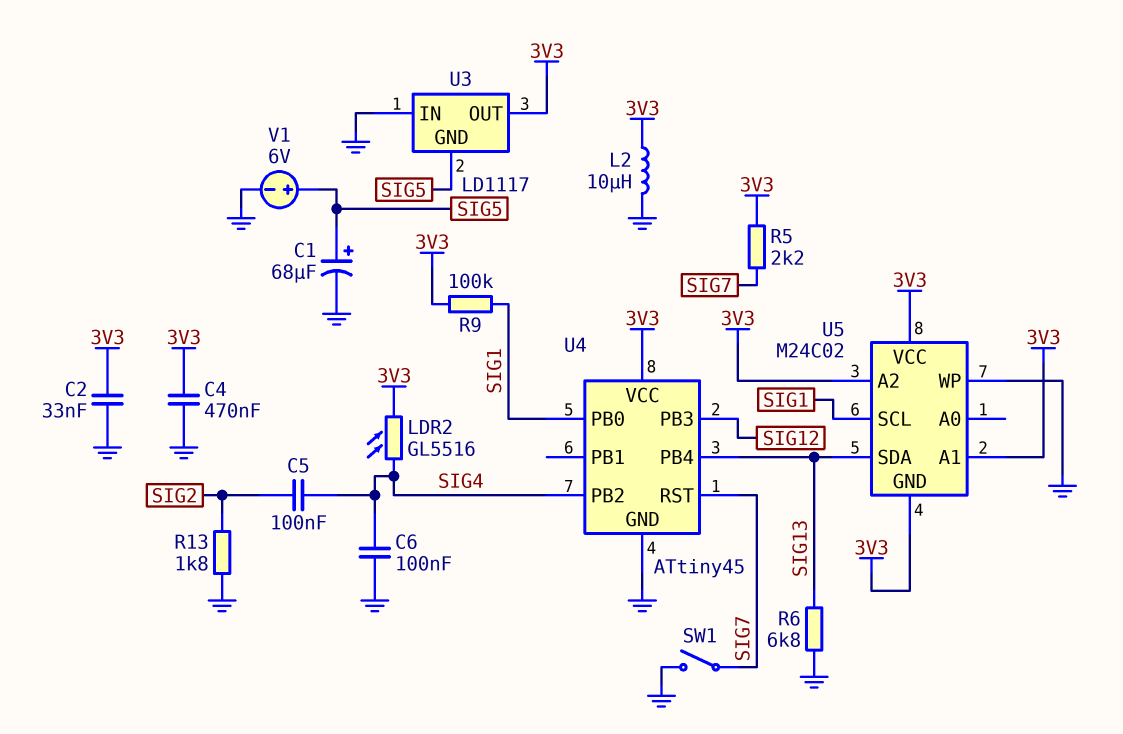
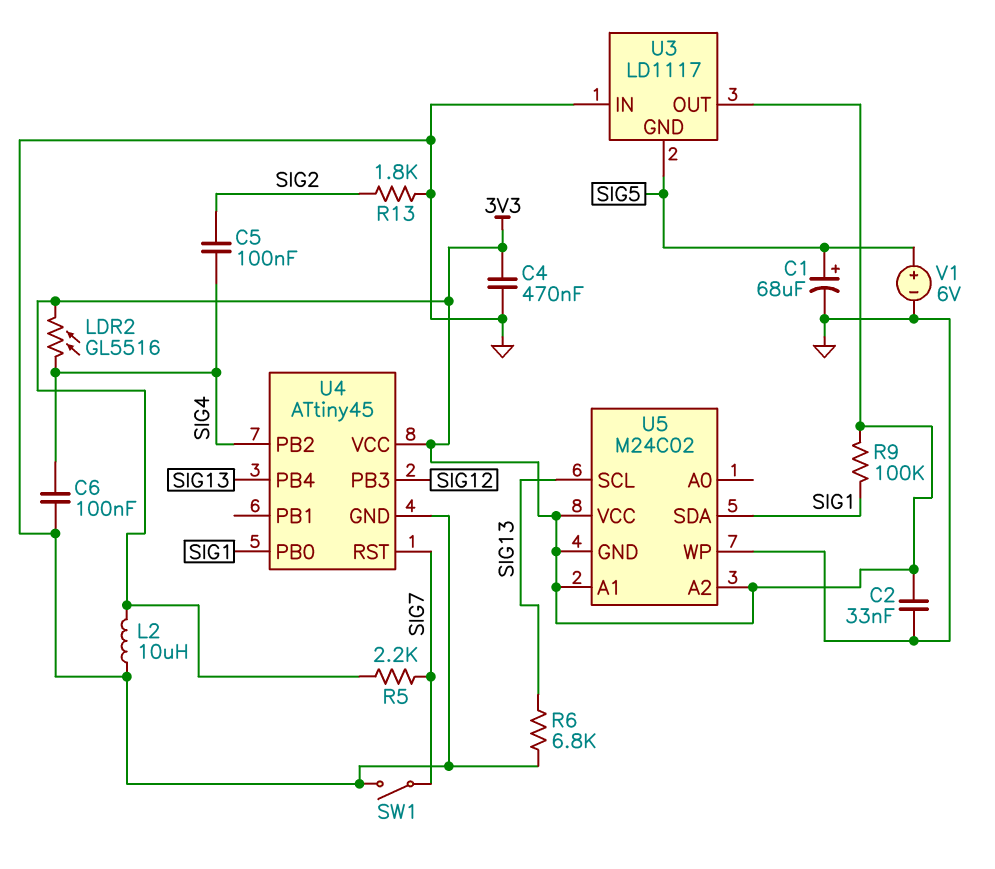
U5 pin SCL: SIG1 -> SIG13
U5 pin SDA: SIG13 -> SIG1

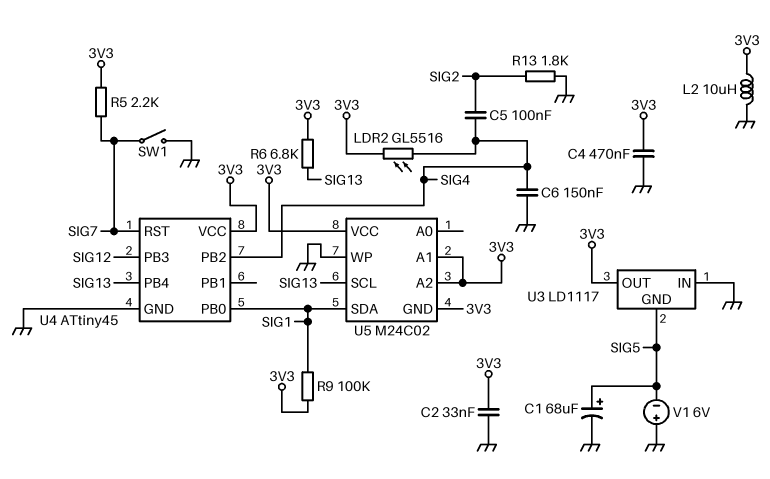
C6: 100nF (GND, SIG4) -> 150nF (GND, SIG4)
R6: 6.8k (GND, SIG13) -> 6.8k (3V3, SIG13)
V1: 6V (plus SIG5, minus GND) -> 6V (plus GND, minus SIG5)

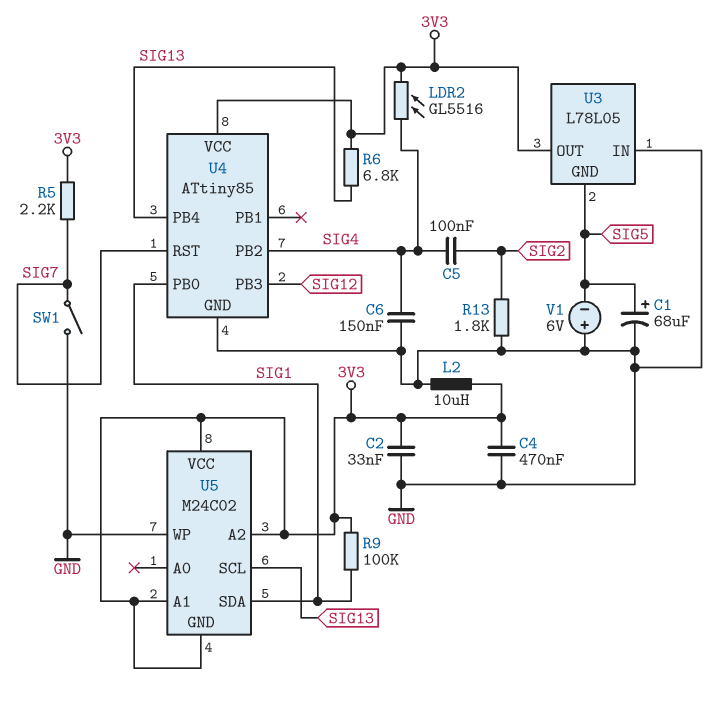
U3: LD1117 -> L78L05
U4: ATtiny45 -> ATtiny85

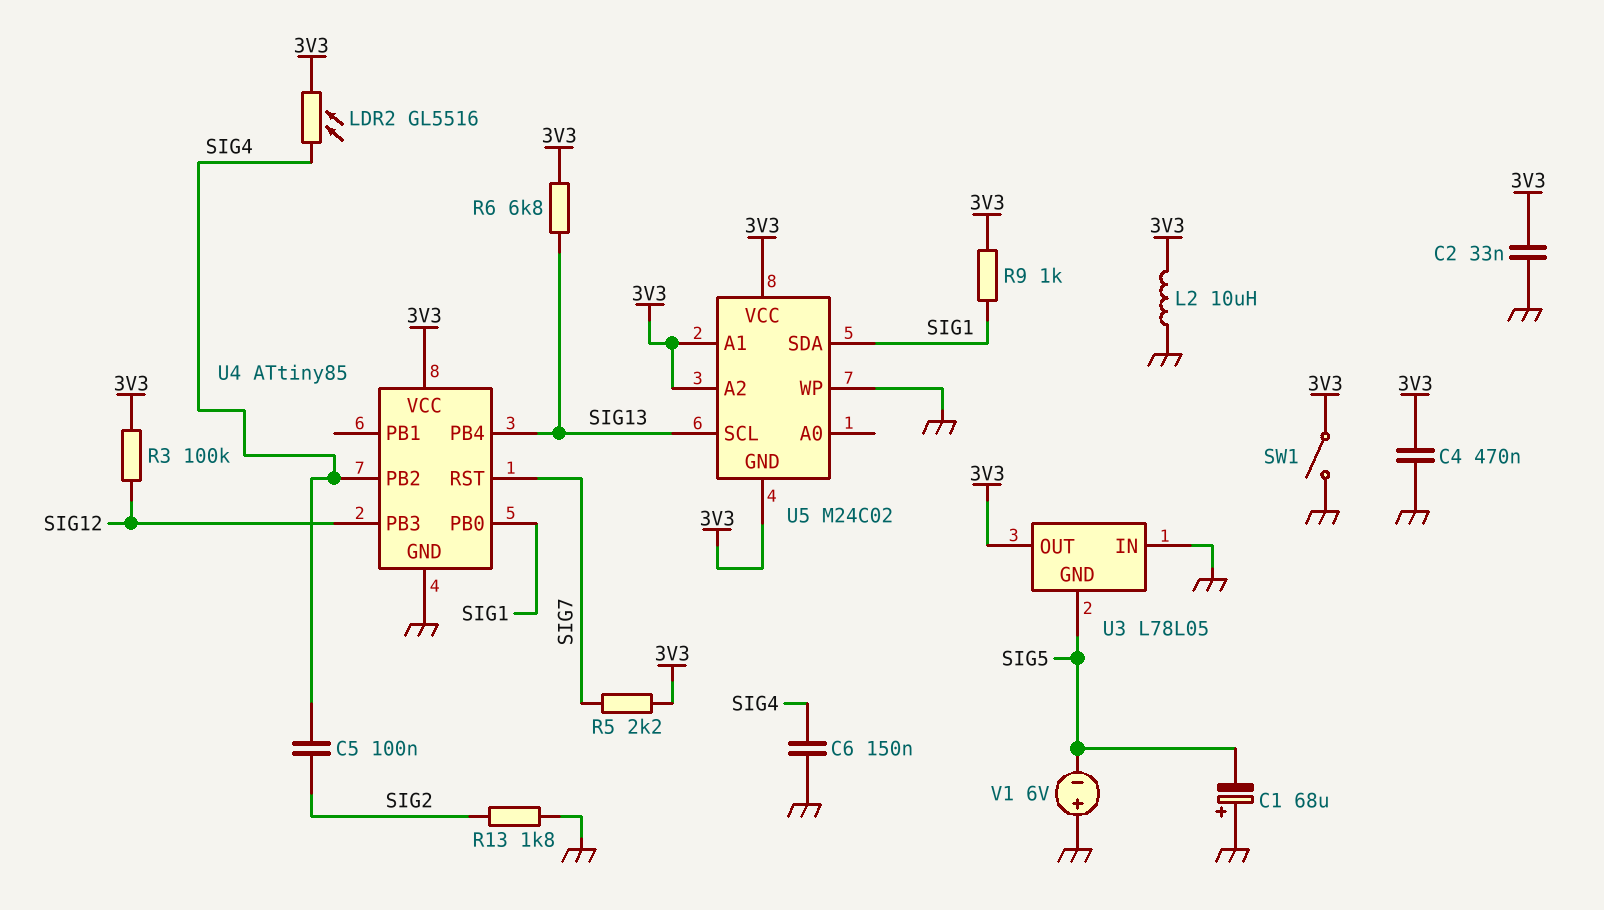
C1: 68uF (plus SIG5, minus GND) -> 68uF (plus GND, minus SIG5)
R3: none -> 100k (3V3, SIG12)
R9: 100k (3V3, SIG1) -> 1k (3V3, SIG1)
SW1: switch (GND, SIG7) -> switch (3V3, GND)

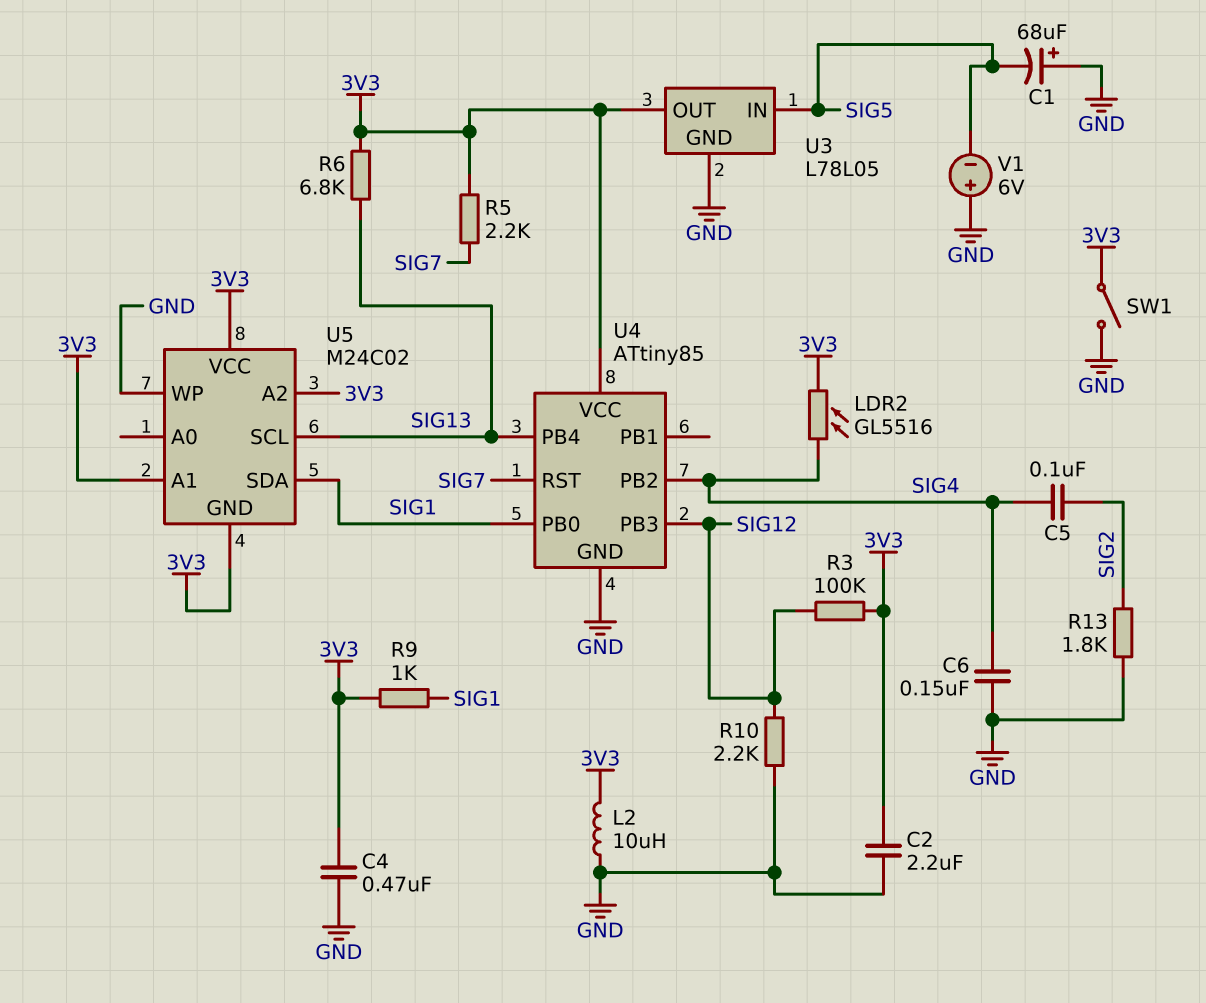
C2: 33nF (3V3, GND) -> 2.2uF (3V3, GND)
R10: none -> 2.2k (GND, SIG12)
U3 pin GND: SIG5 -> GND
U3 pin IN: GND -> SIG5

